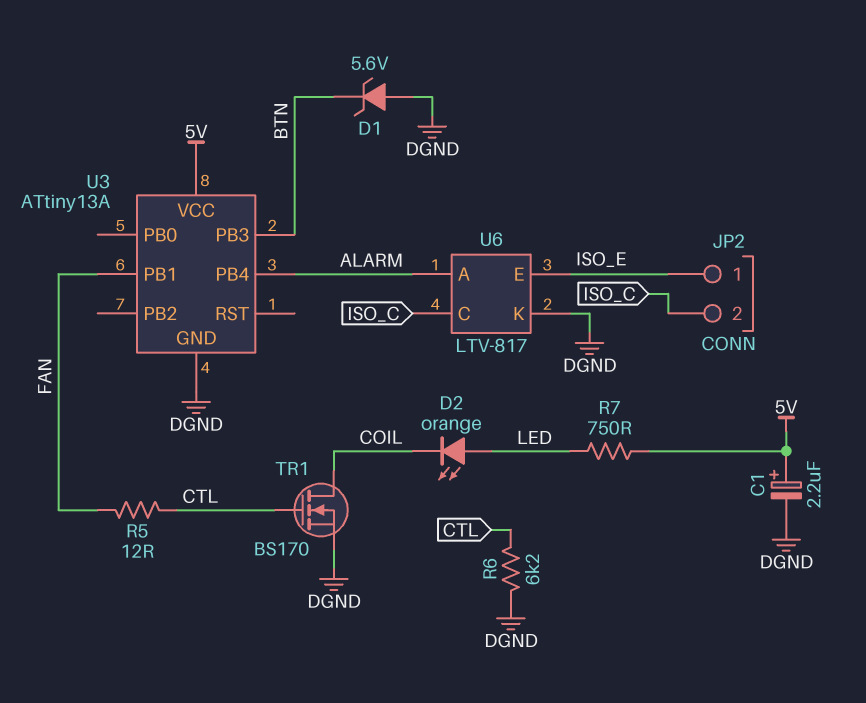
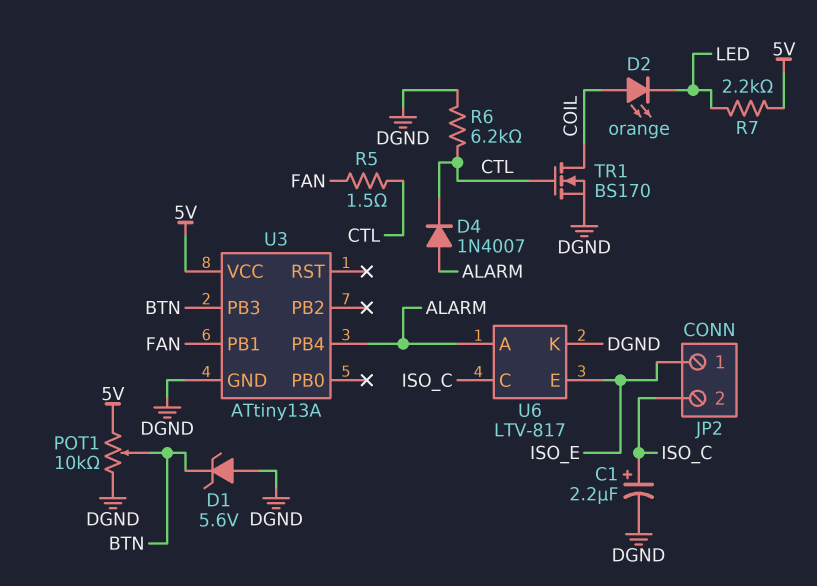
C1: 2.2uF (plus 5V, minus DGND) -> 2.2uF (plus ISO_C, minus DGND)
D2: LED orange (A LED, K COIL) -> LED orange (A COIL, K LED)
D4: none -> diode 1N4007 (A ALARM, K CTL)
POT1: none -> 10k (5V, DGND, wiper BTN)
R5: 12 (CTL, FAN) -> 1.5 (CTL, FAN)
R7: 750 (5V, LED) -> 2.2k (5V, LED)

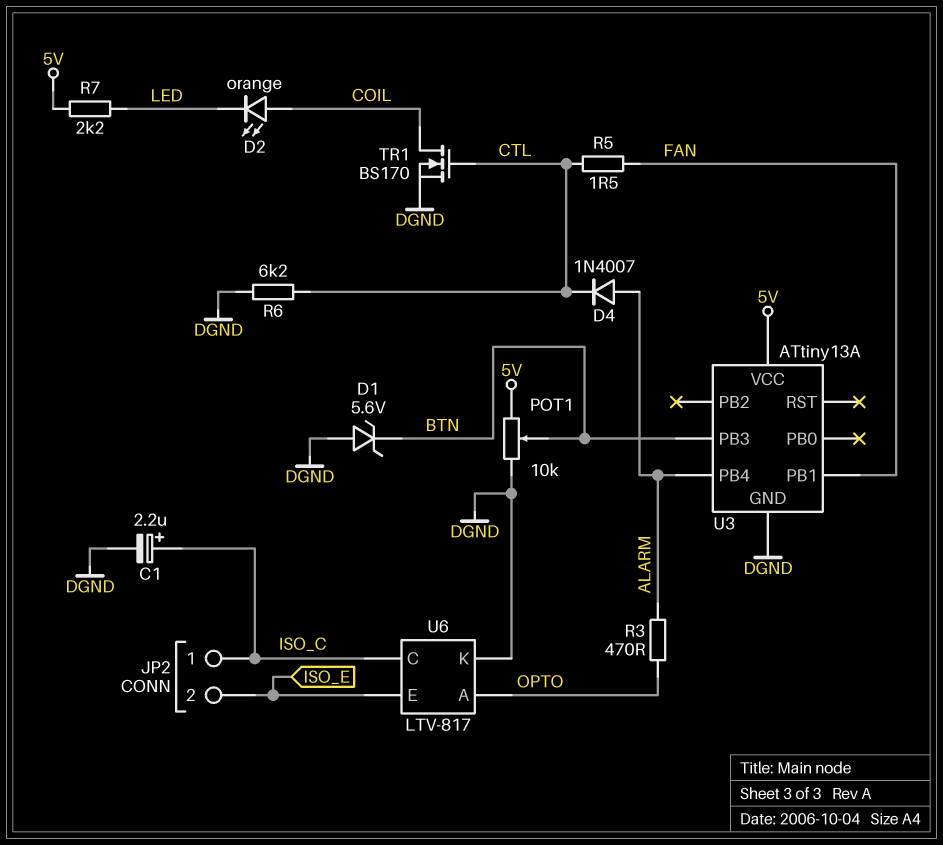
JP2 pin 1: ISO_E -> ISO_C
JP2 pin 2: ISO_C -> ISO_E
R3: none -> 470 (ALARM, OPTO)
U6 pin A: ALARM -> OPTO

